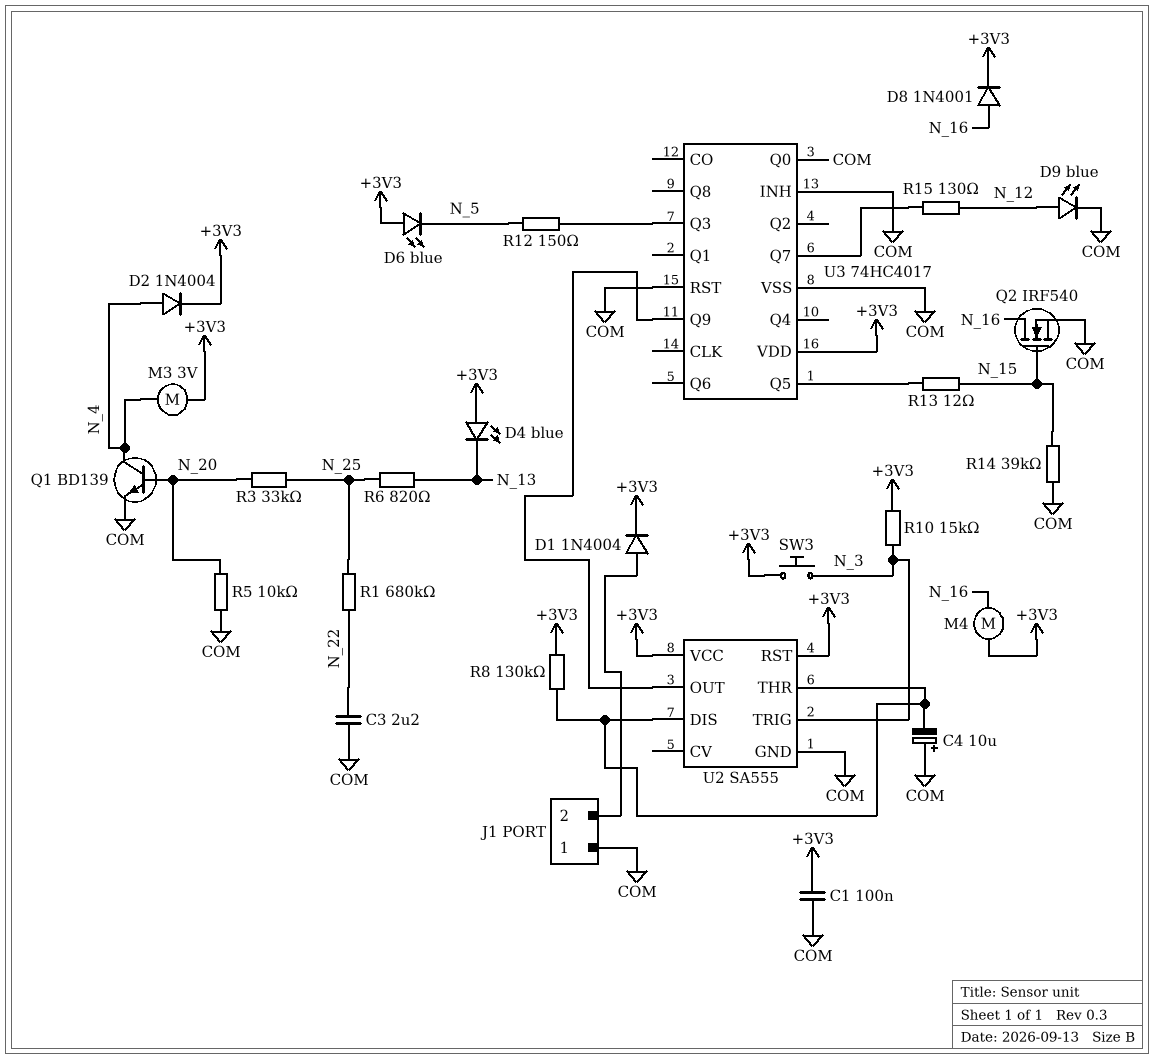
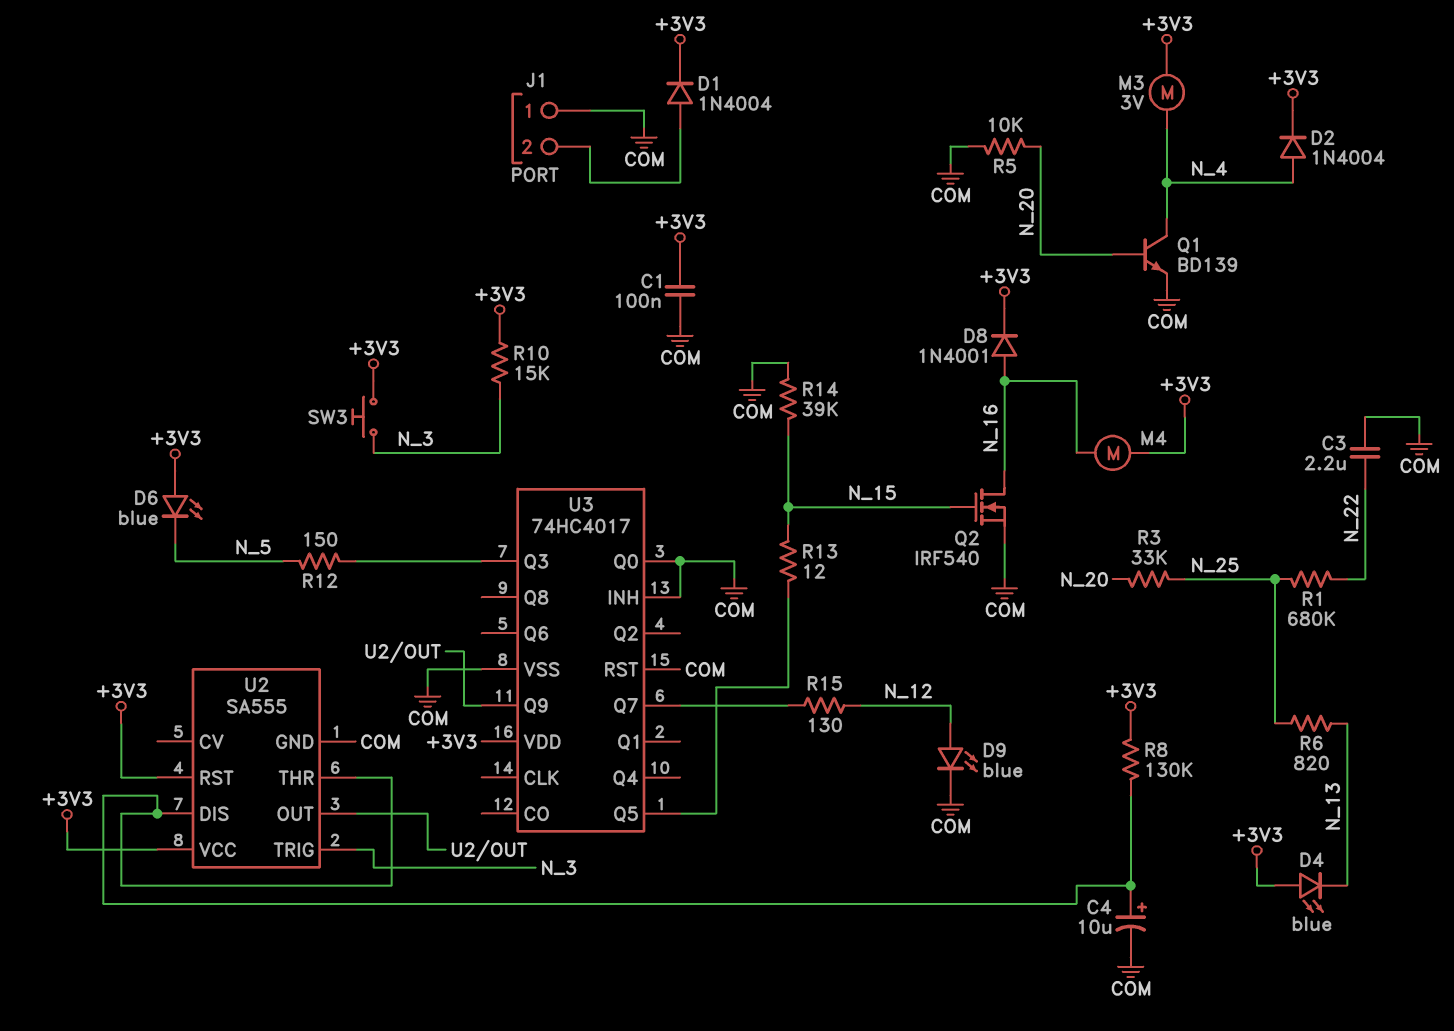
C4: 10uF (plus COM, minus U2/DIS) -> 10uF (plus U2/DIS, minus COM)

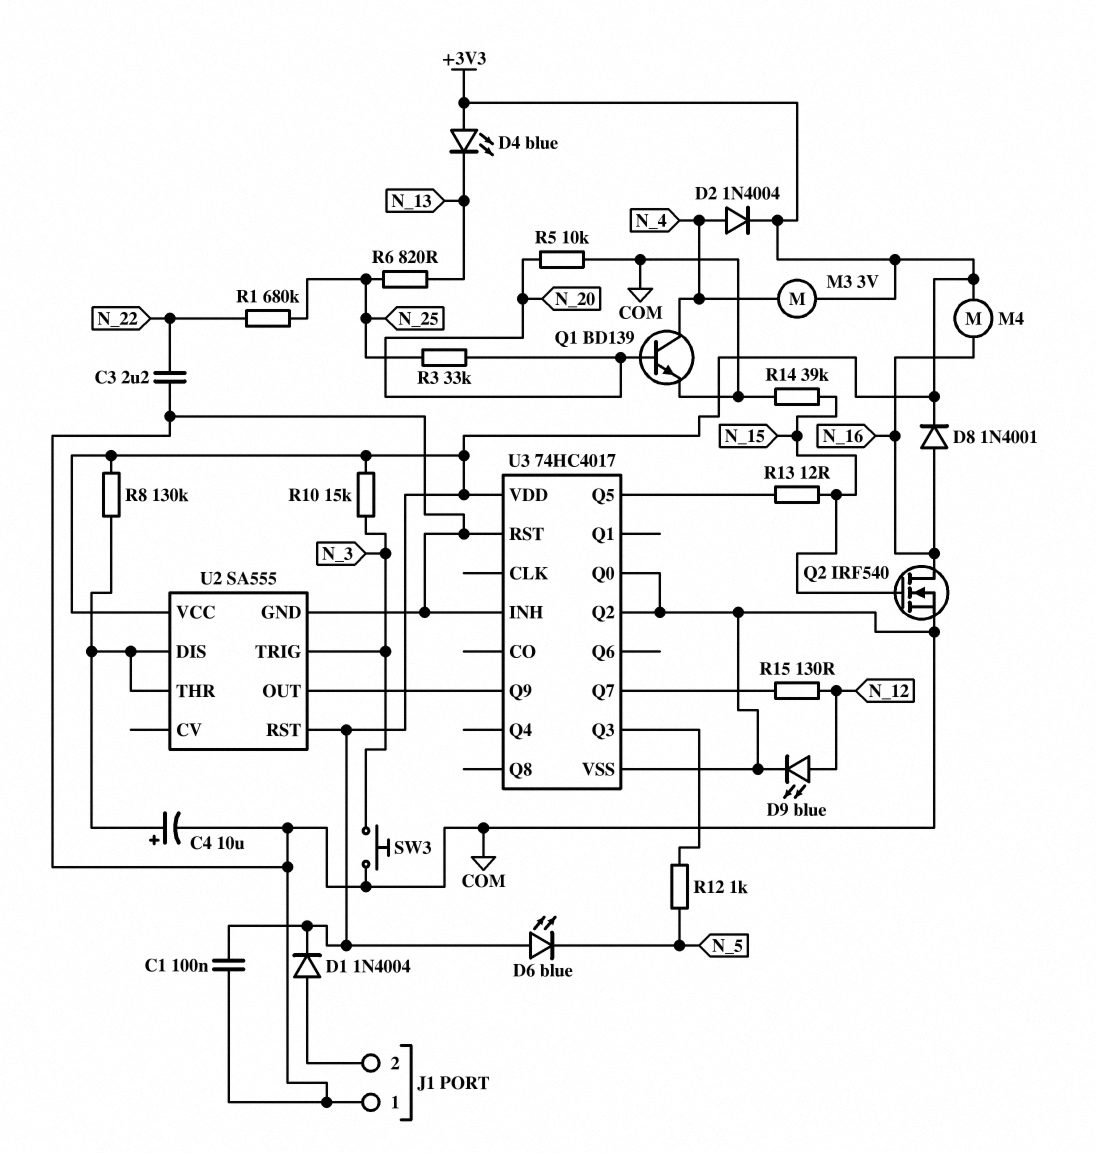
R12: 150 (N_5, U3/Q3) -> 1k (N_5, U3/Q3)
SW3: button (+3V3, N_3) -> button (COM, N_3)
U3 pin Q2: none -> COM

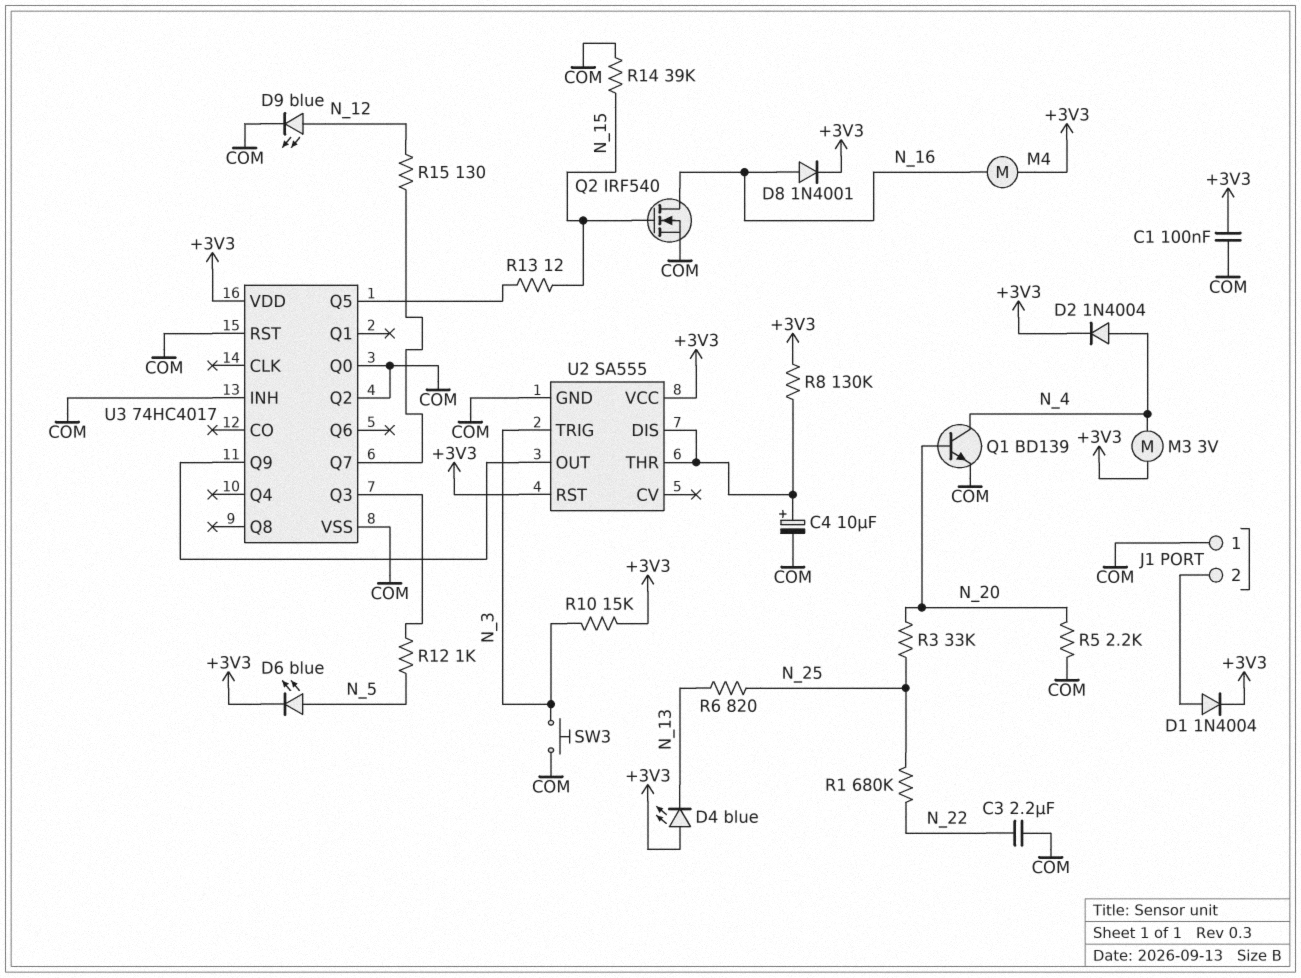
D6: LED blue (A +3V3, K N_5) -> LED blue (A N_5, K +3V3)
R5: 10k (COM, N_20) -> 2.2k (COM, N_20)

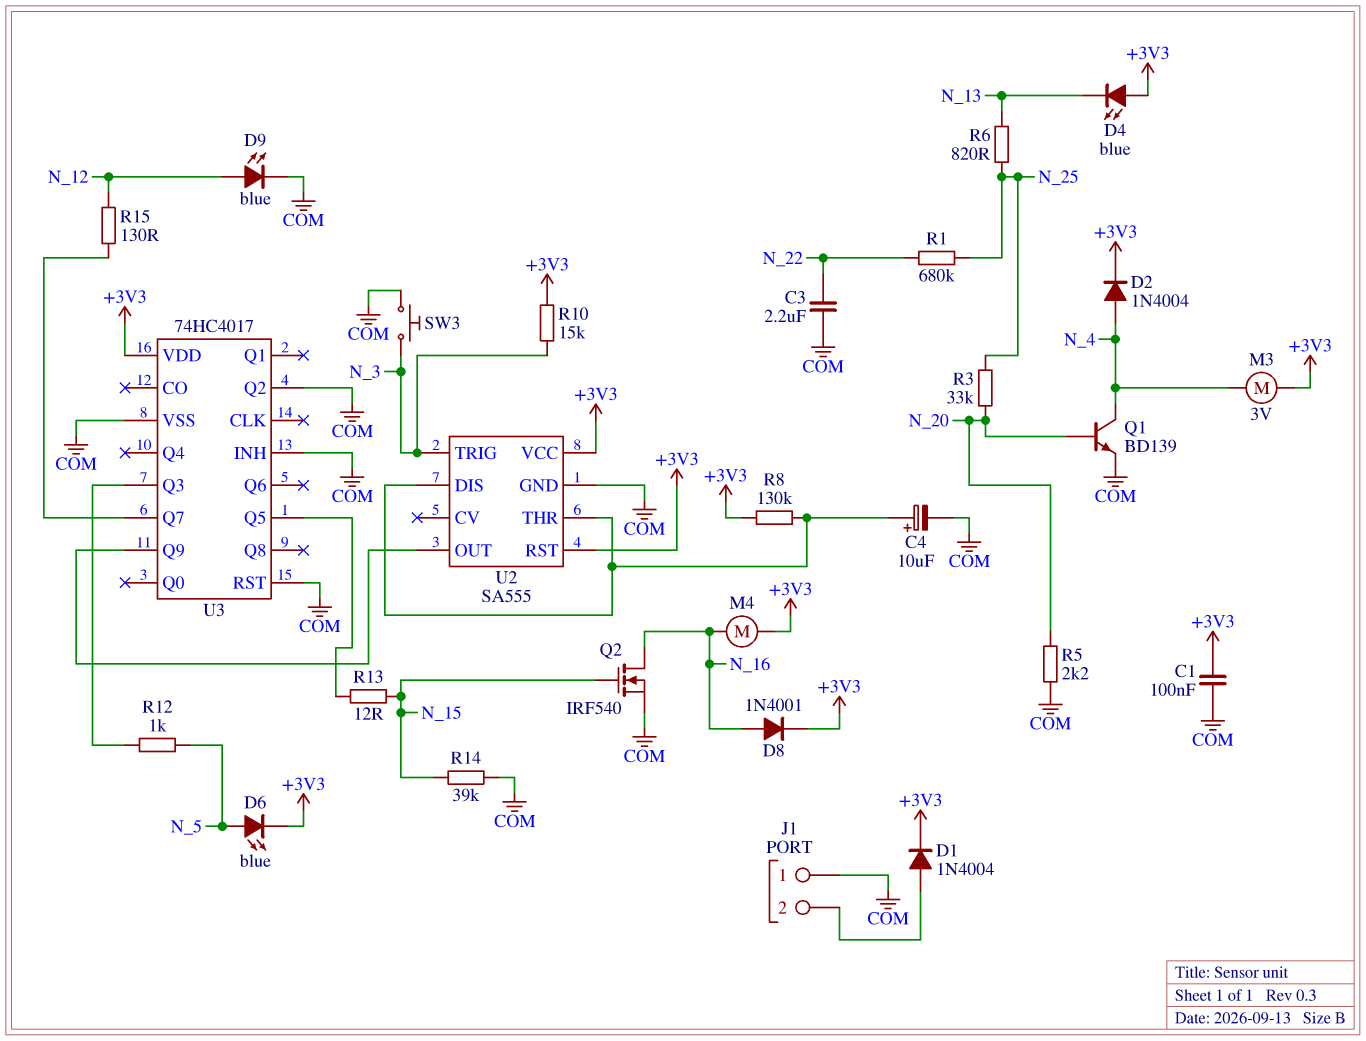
U3 pin Q0: COM -> none

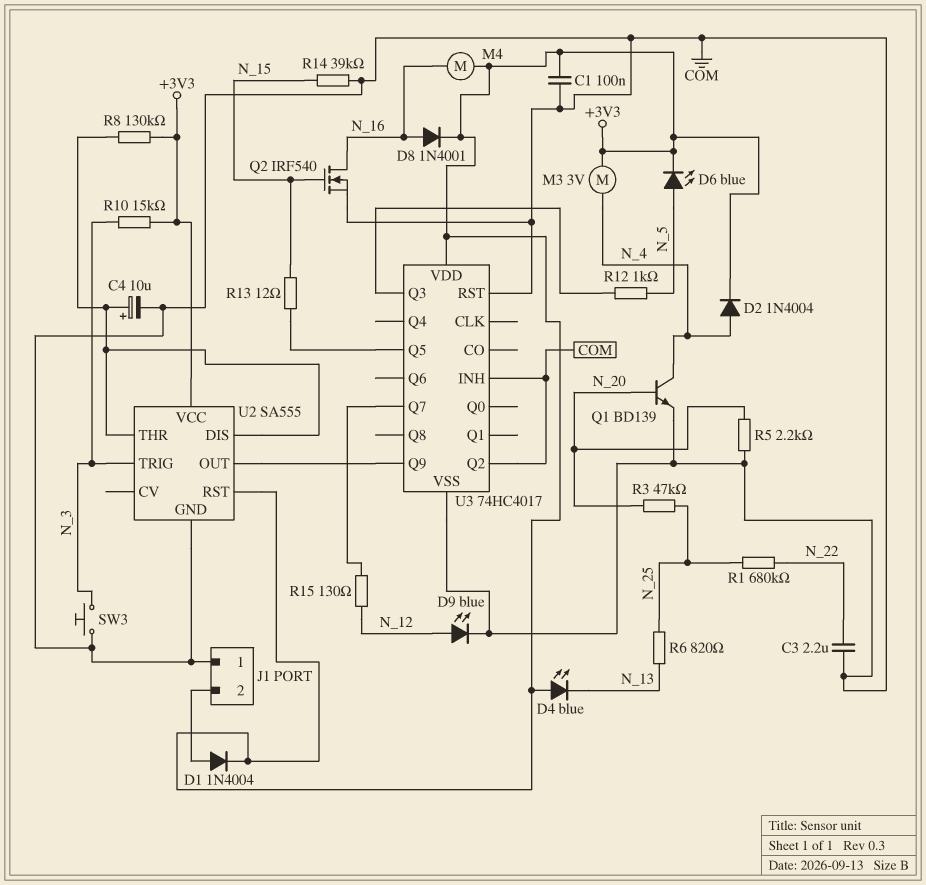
R3: 33k (N_20, N_25) -> 47k (N_20, N_25)

